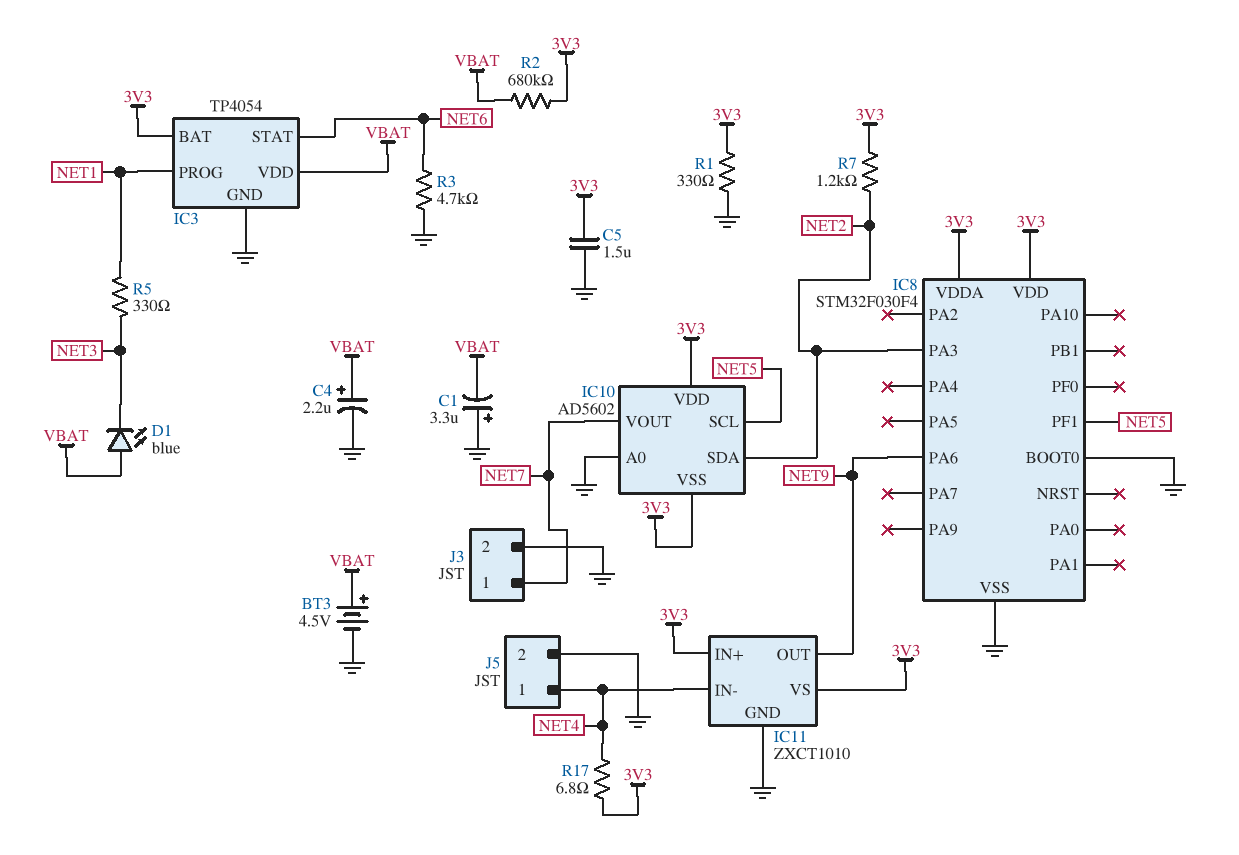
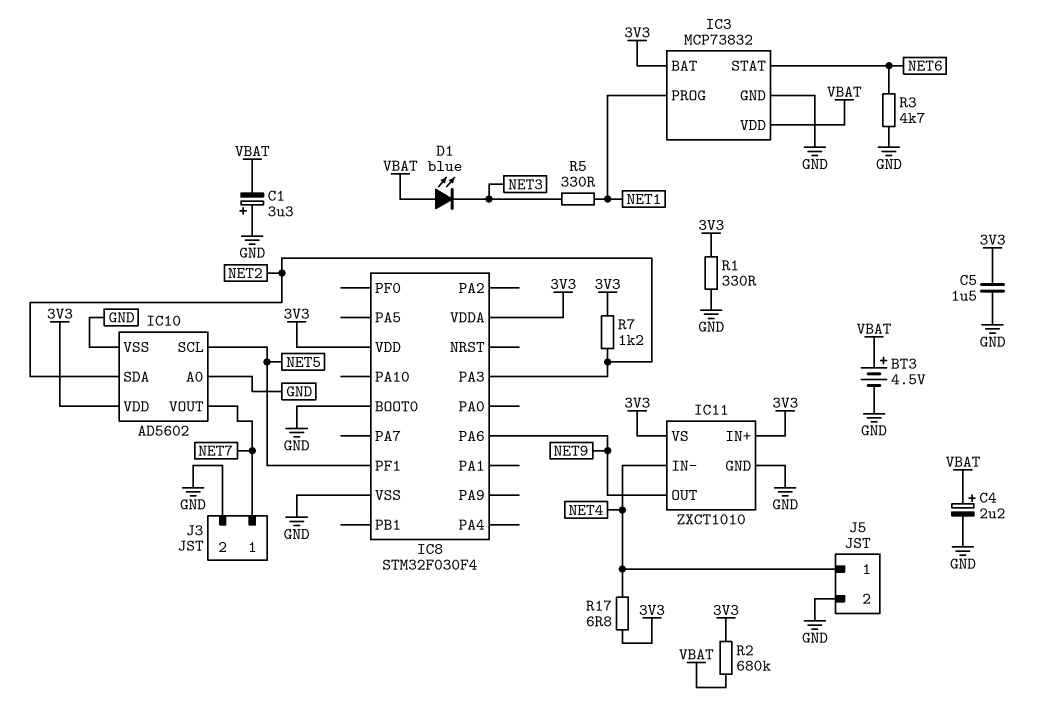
IC3: TP4054 -> MCP73832
IC10 pin VSS: 3V3 -> GND

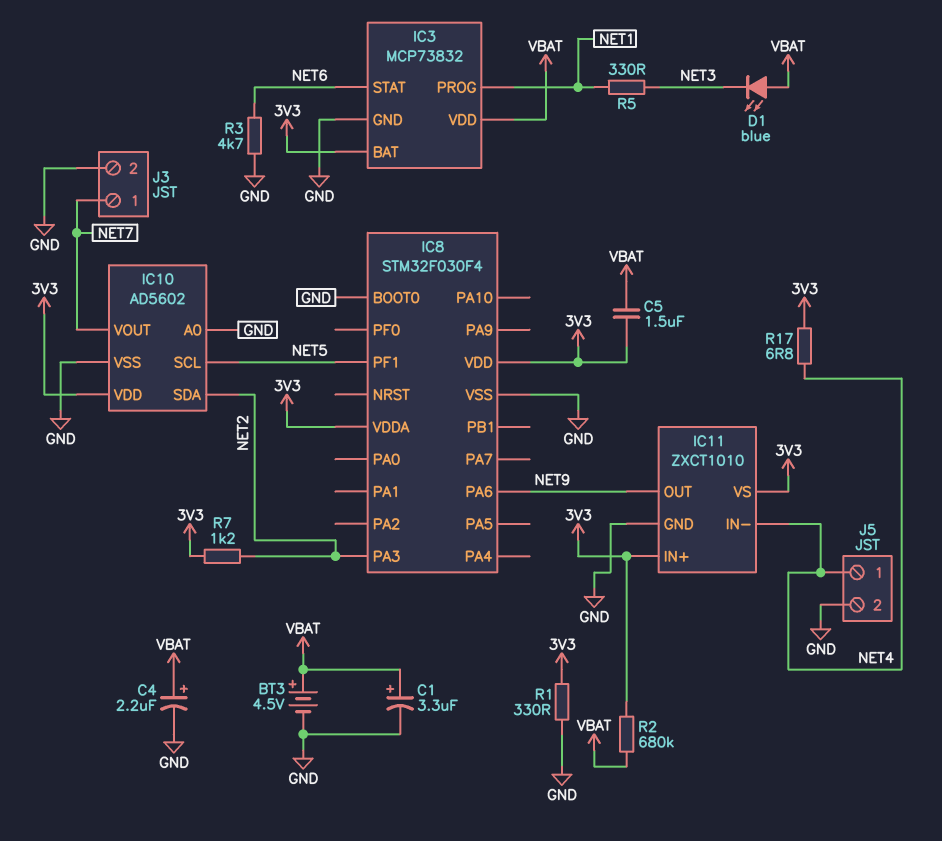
C1: 3.3uF (plus GND, minus VBAT) -> 3.3uF (plus VBAT, minus GND)
C5: 1.5uF (3V3, GND) -> 1.5uF (3V3, VBAT)

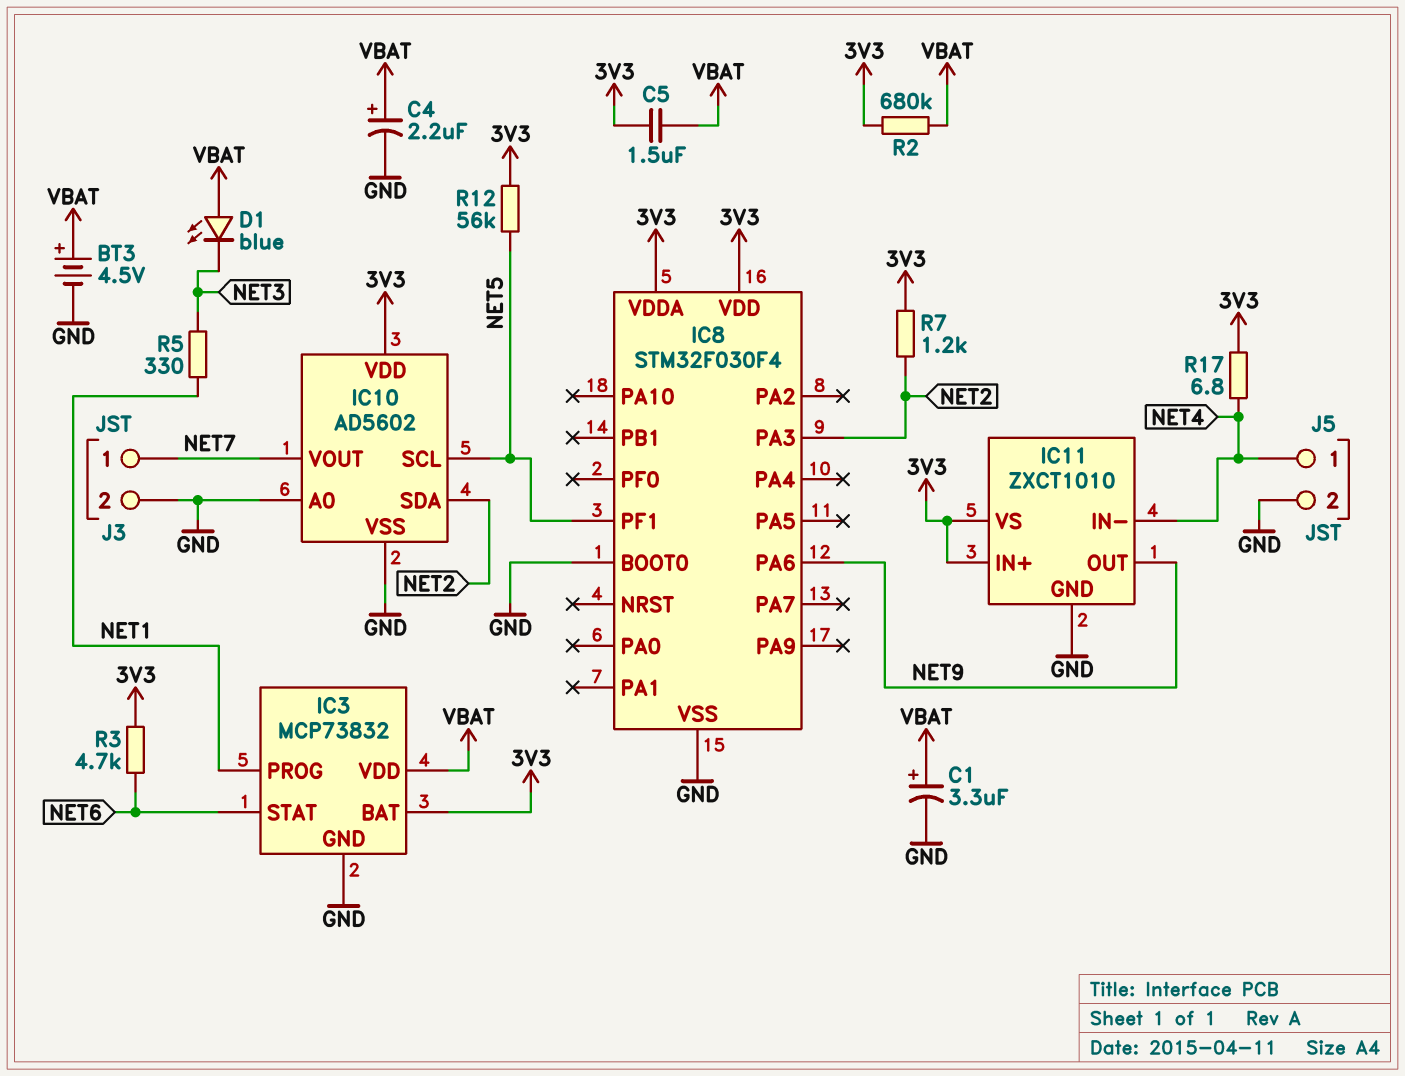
R1: 330 (3V3, GND) -> none
R3: 4.7k (GND, NET6) -> 4.7k (3V3, NET6)
R12: none -> 56k (3V3, NET5)

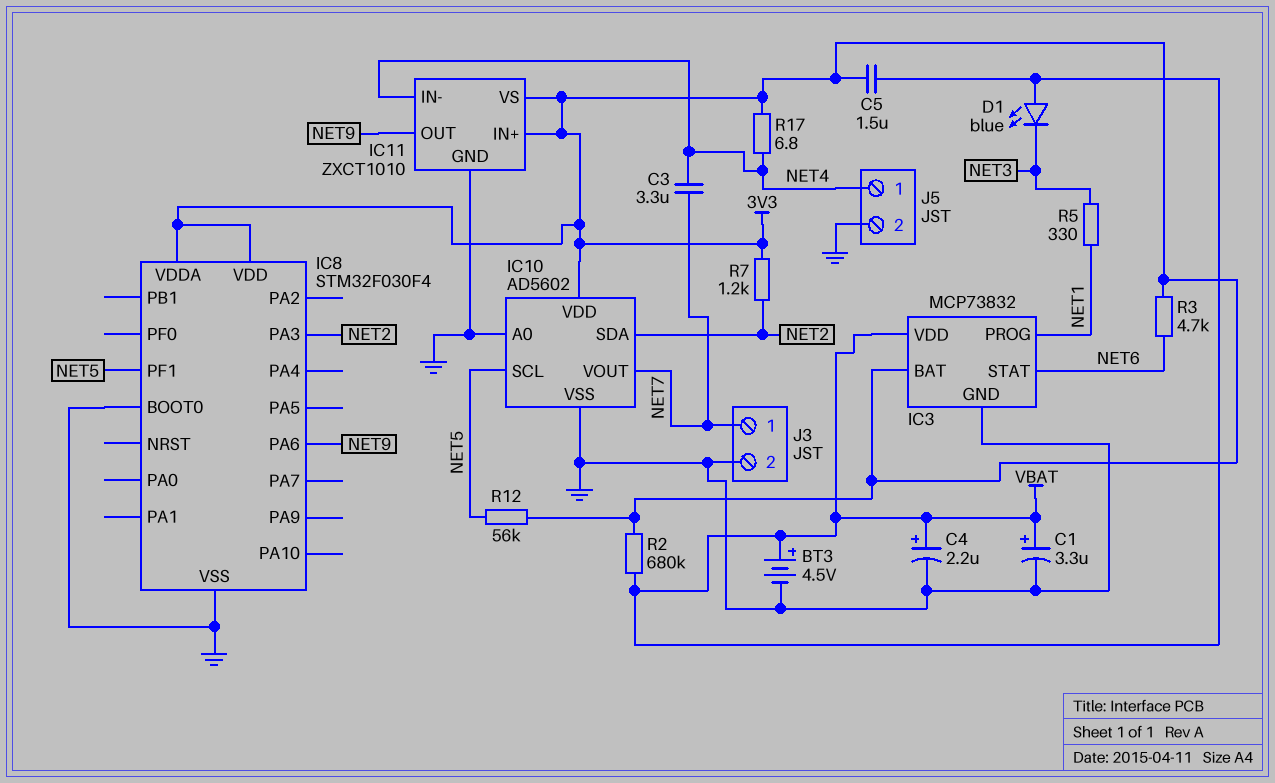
C3: none -> 3.3uF (NET4, NET7)

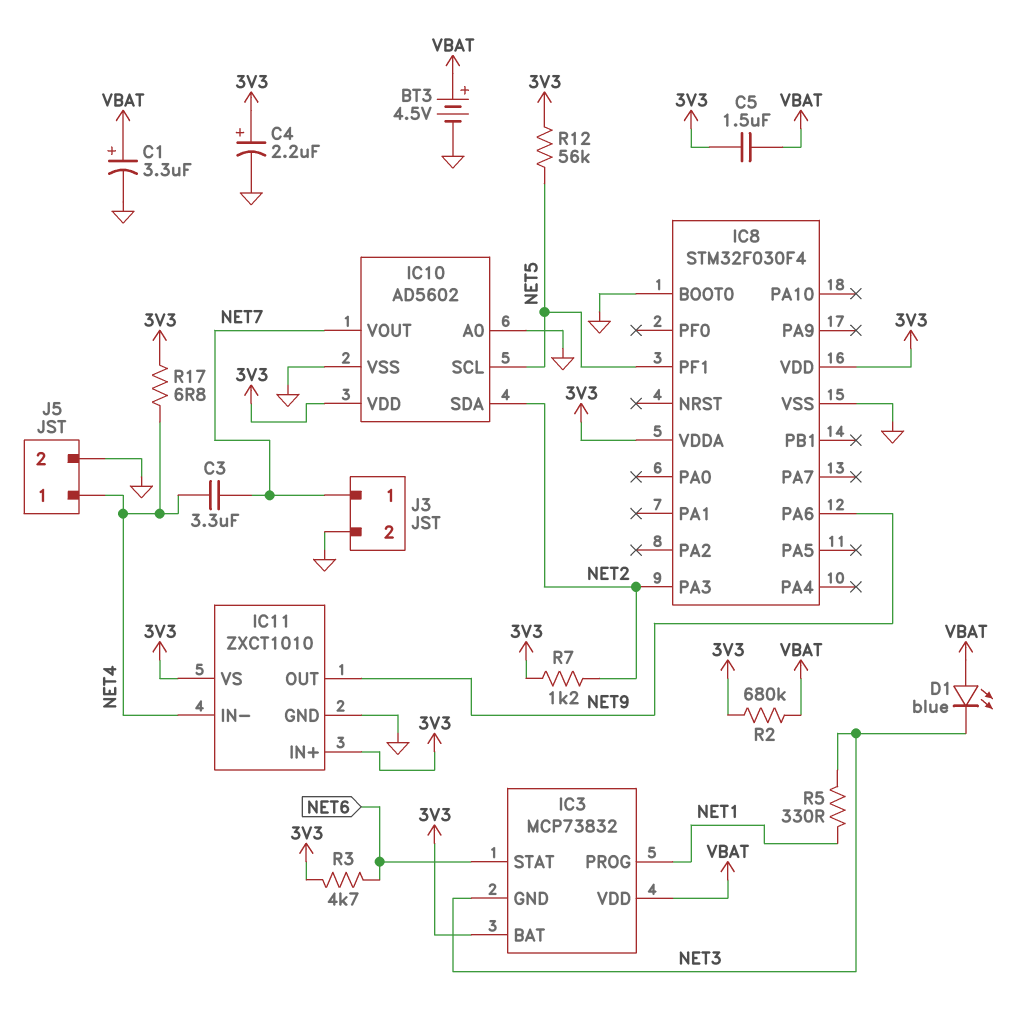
C4: 2.2uF (plus VBAT, minus GND) -> 2.2uF (plus 3V3, minus GND)
IC3 pin GND: GND -> NET3

